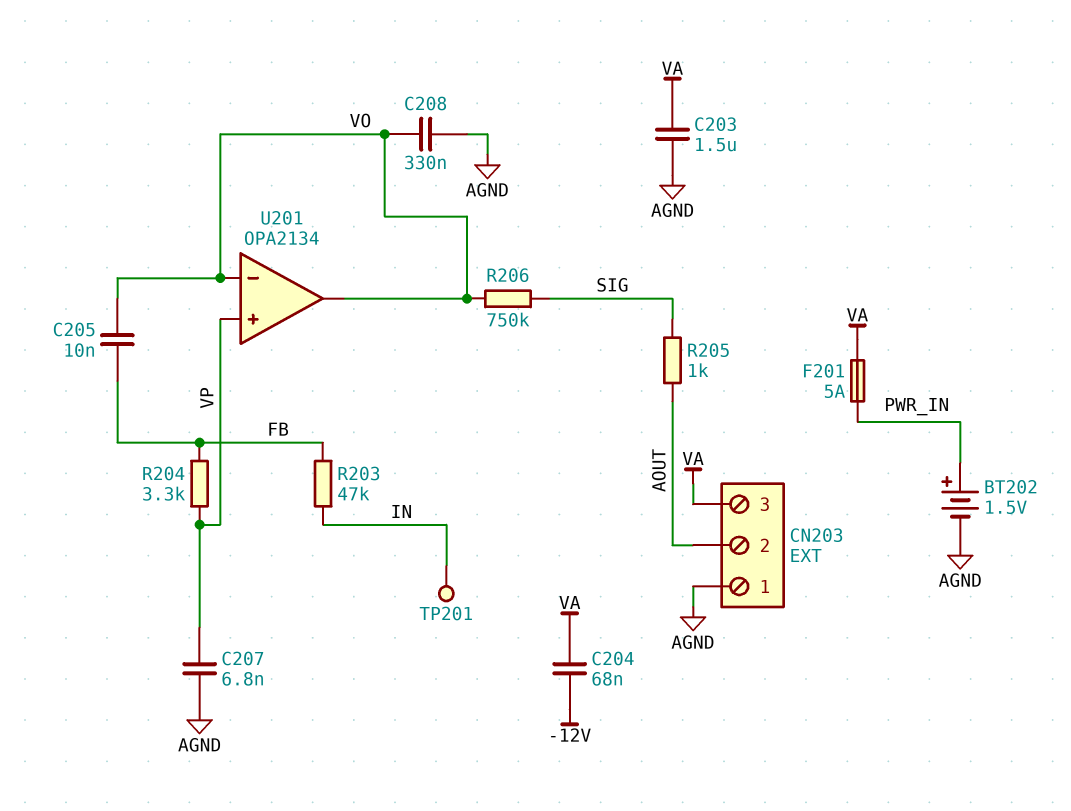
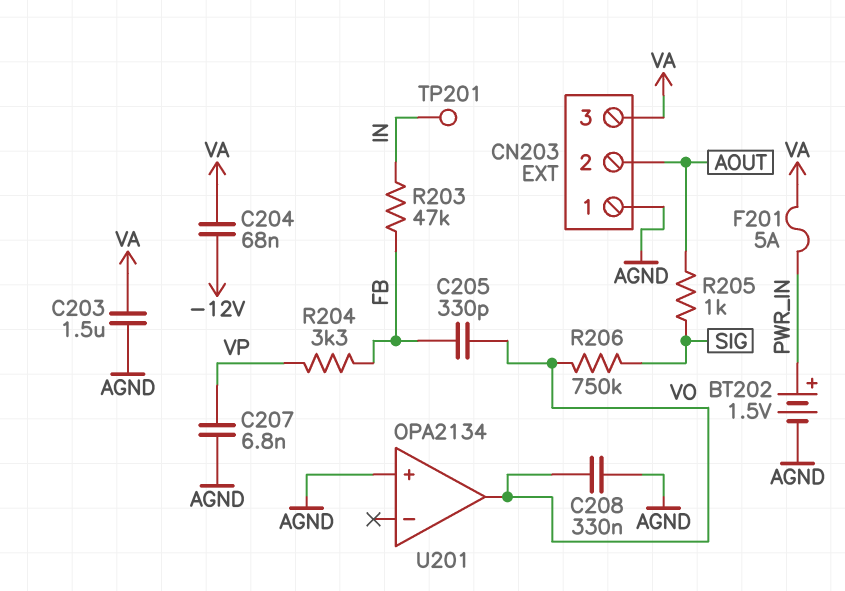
C205: 10nF (FB, VO) -> 330pF (FB, VO)
U201 pin in+: VP -> AGND
U201 pin in-: VO -> none

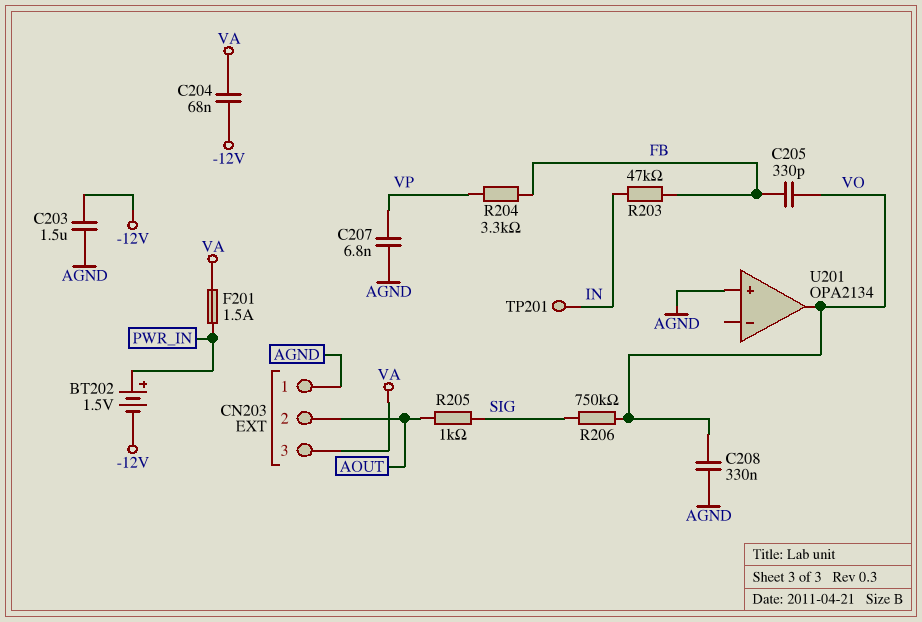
BT202: 1.5V (plus PWR_IN, minus AGND) -> 1.5V (plus PWR_IN, minus -12V)
C203: 1.5uF (AGND, VA) -> 1.5uF (-12V, AGND)
F201: 5A (PWR_IN, VA) -> 1.5A (PWR_IN, VA)

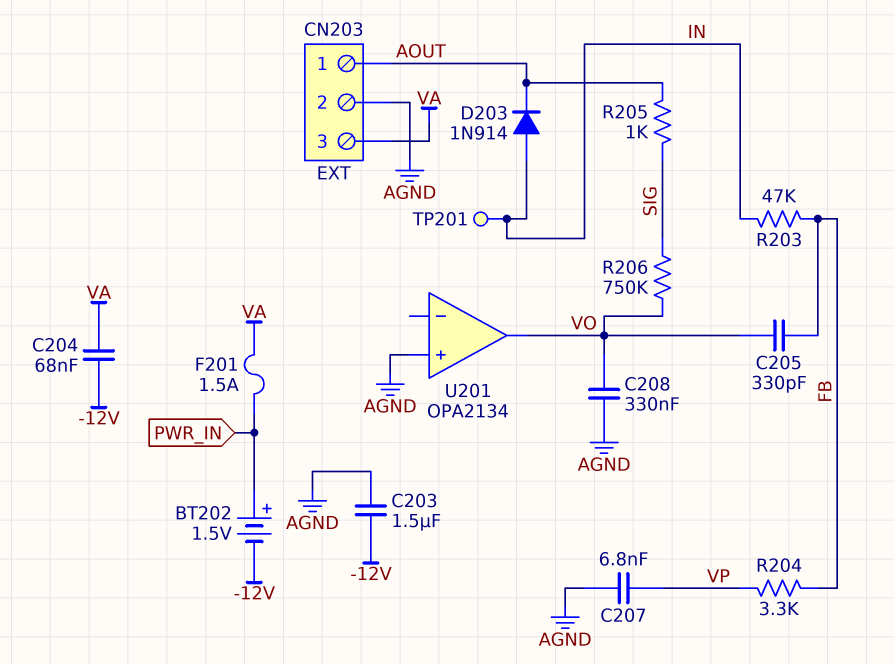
CN203 pin 1: AGND -> AOUT
CN203 pin 2: AOUT -> AGND
D203: none -> diode 1N914 (A IN, K AOUT)

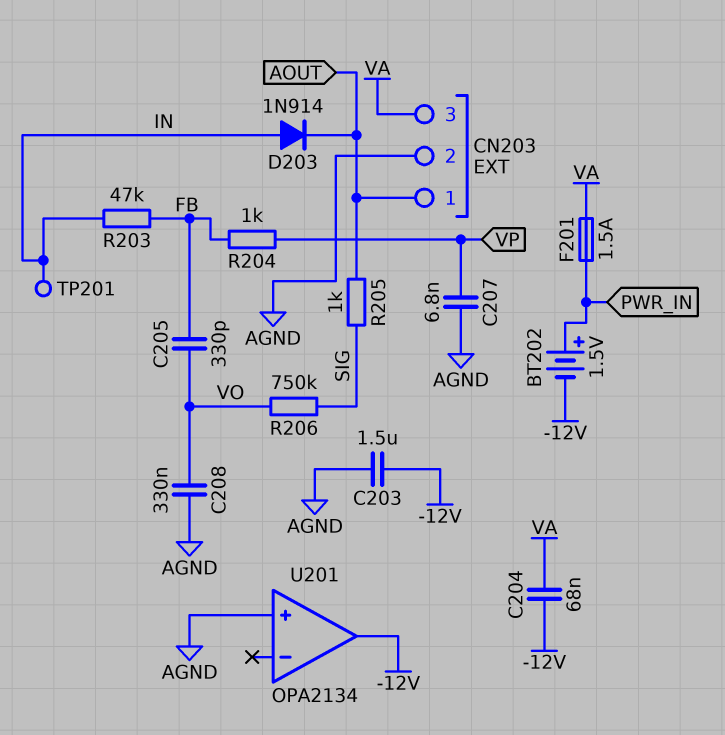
R204: 3.3k (FB, VP) -> 1k (FB, VP)
U201 pin out: VO -> -12V

